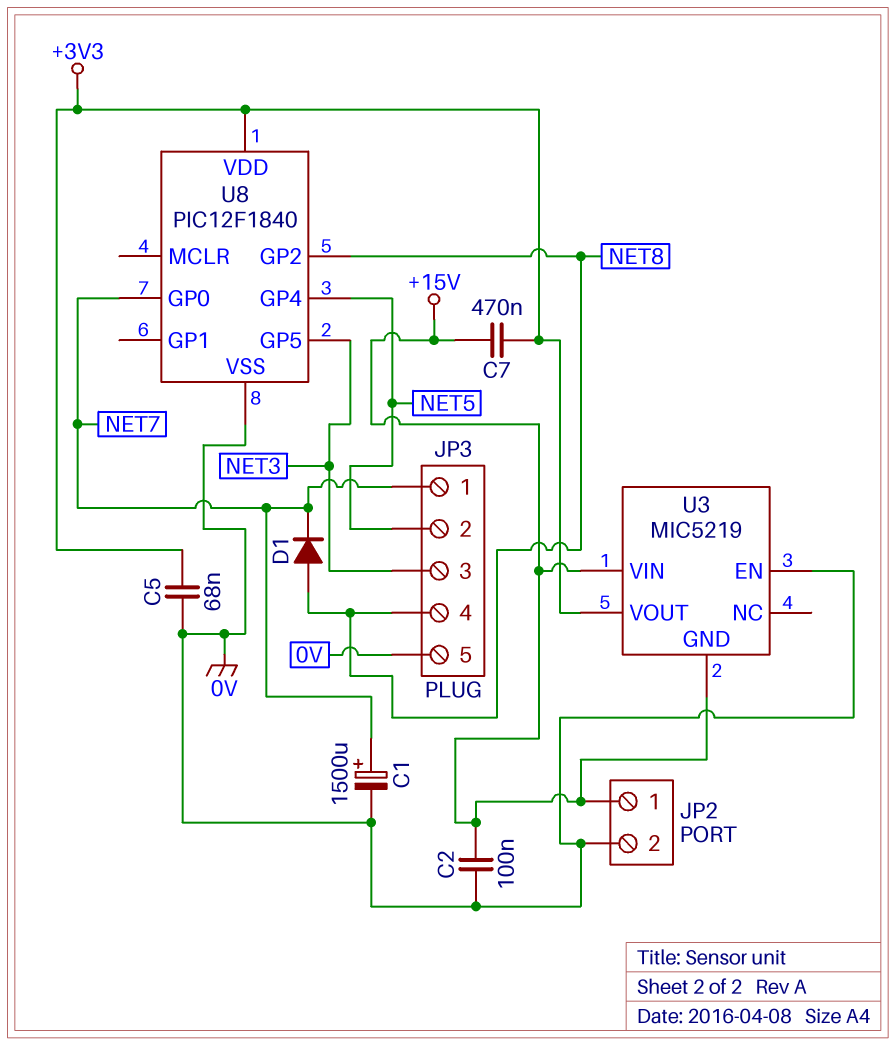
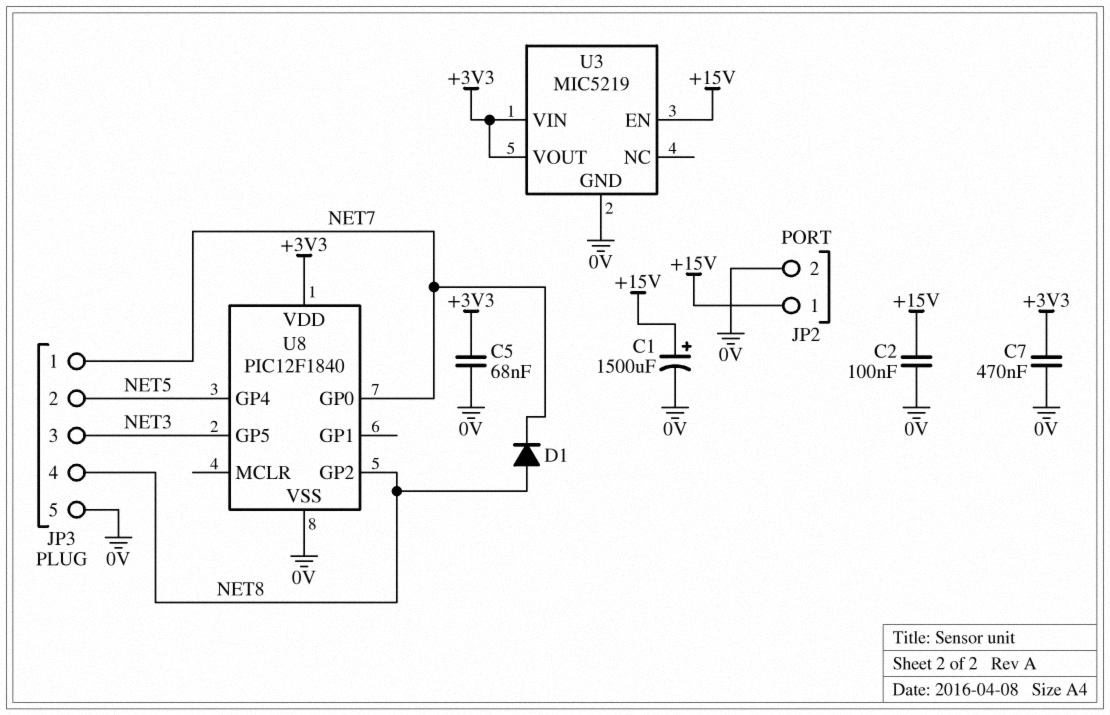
C1: 1500uF (plus NET7, minus 0V) -> 1500uF (plus +15V, minus 0V)
C7: 470nF (+3V3, +15V) -> 470nF (+3V3, 0V)
U3 pin EN: 0V -> +15V
U3 pin GND: +15V -> 0V
U3 pin VIN: +15V -> +3V3

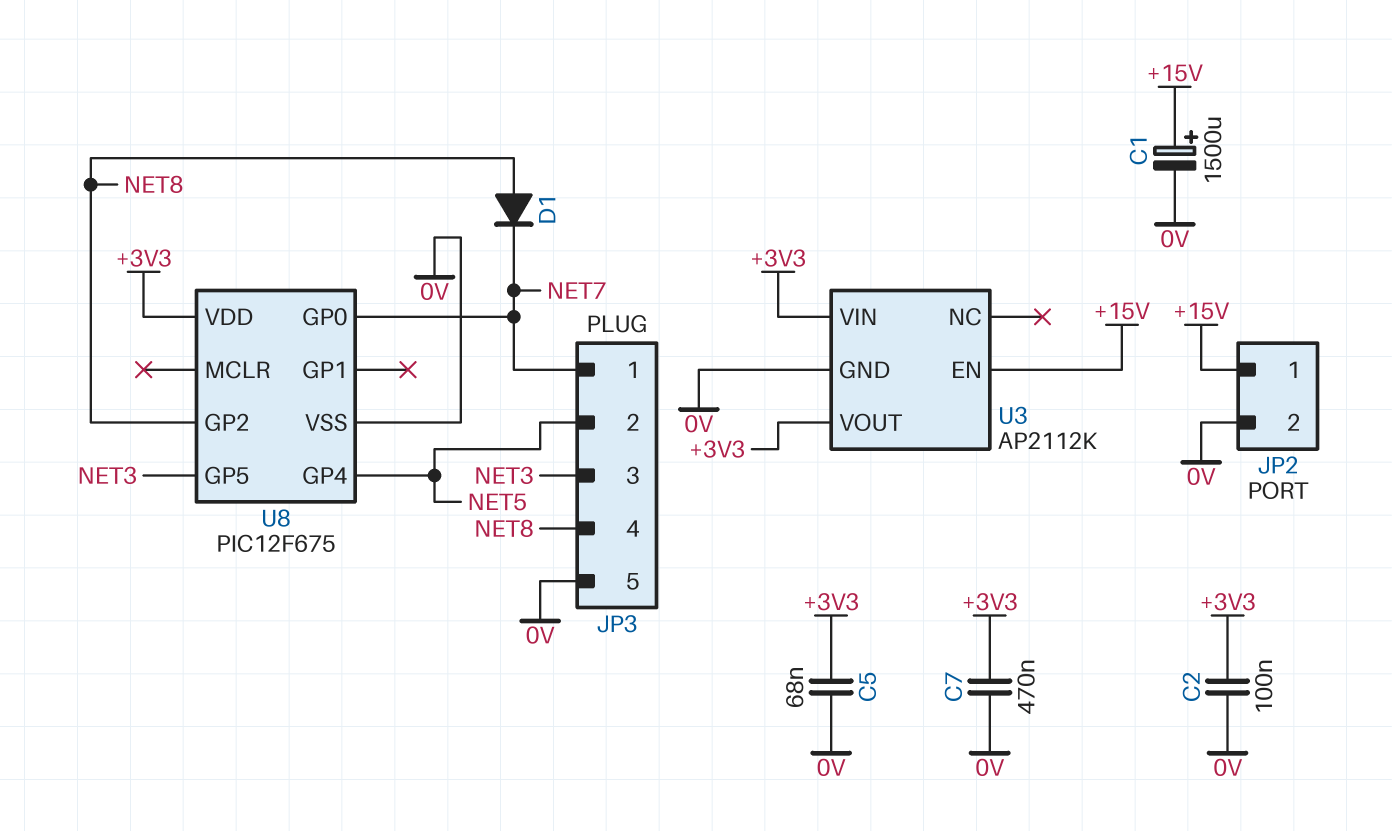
C2: 100nF (+15V, 0V) -> 100nF (+3V3, 0V)
U3: MIC5219 -> AP2112K
U8: PIC12F1840 -> PIC12F675

